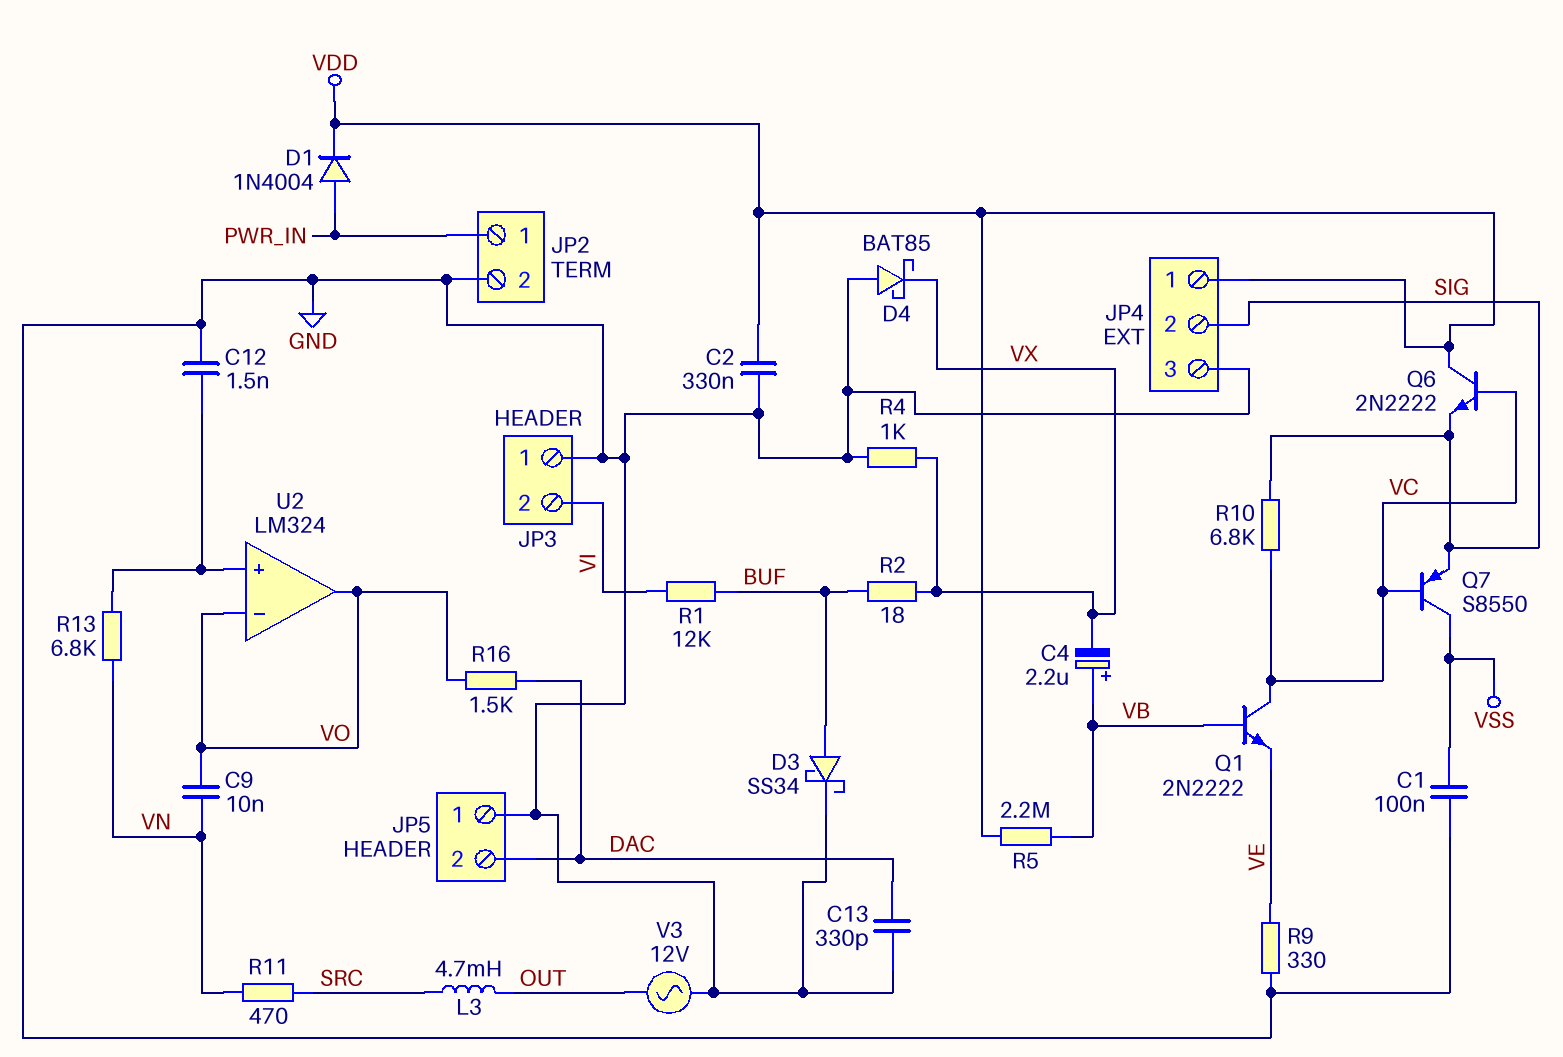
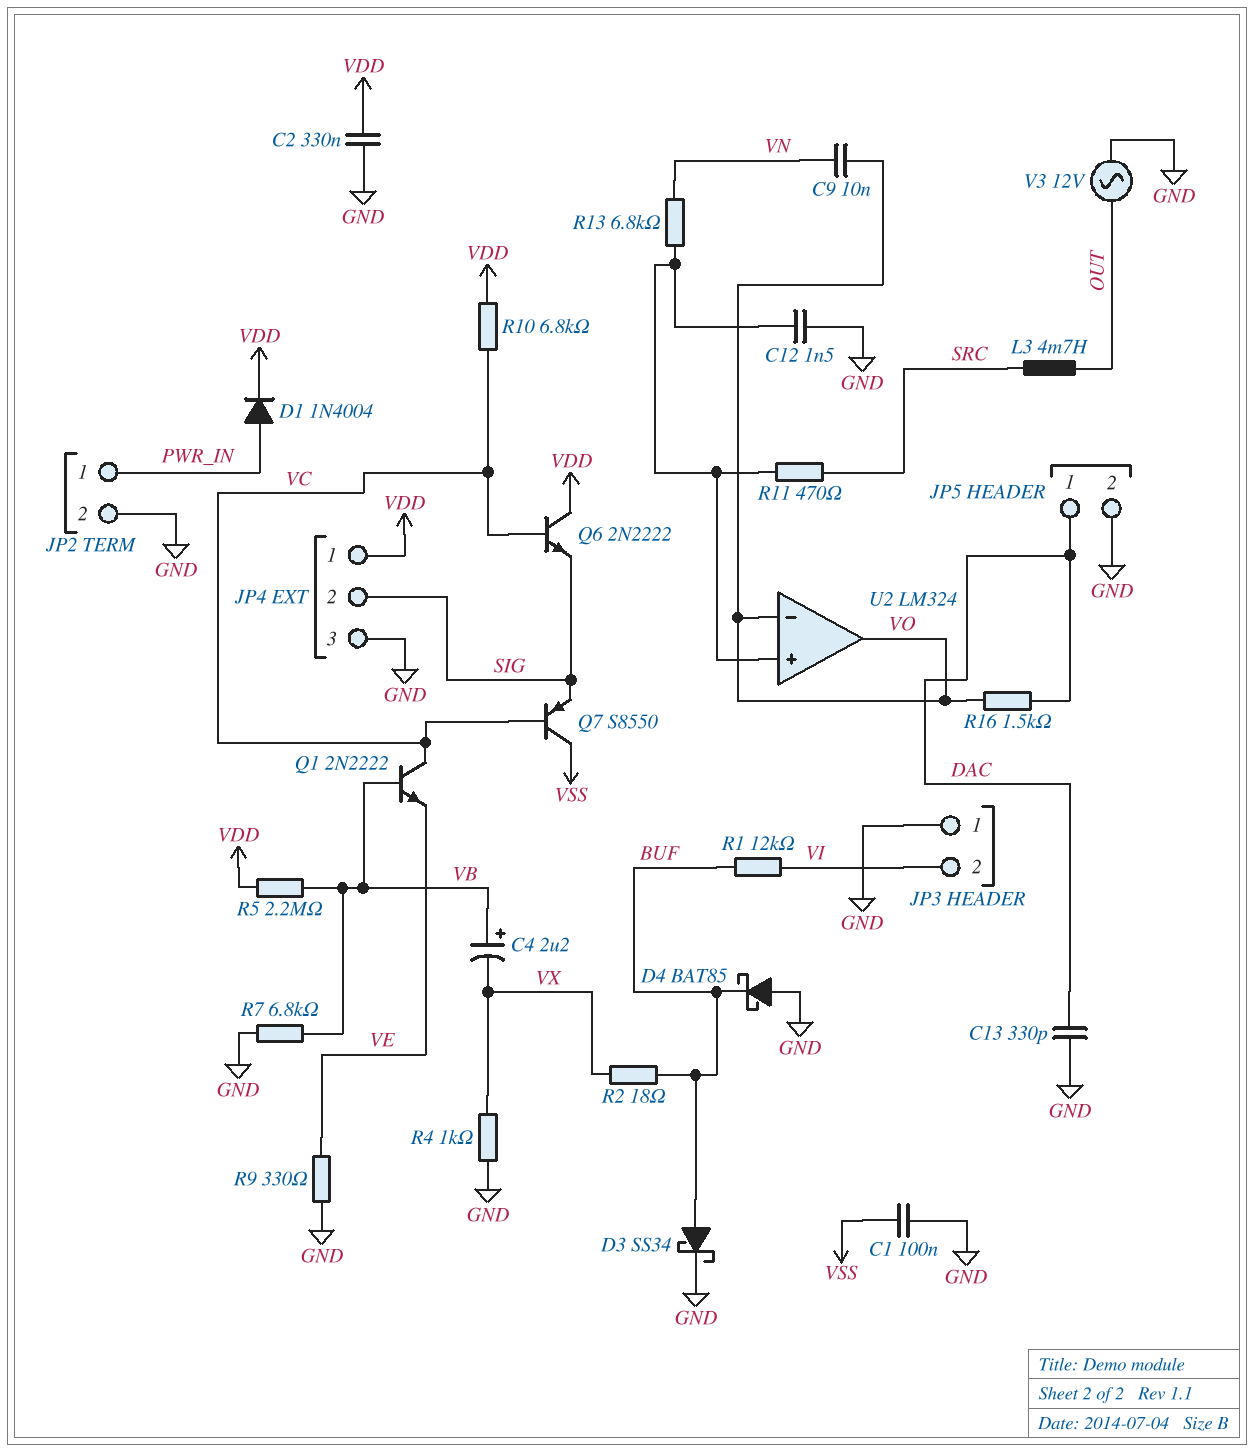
D4: schottky BAT85 (A GND, K VX) -> schottky BAT85 (A GND, K BUF)
JP5 pin 1: GND -> DAC
JP5 pin 2: DAC -> GND
R7: none -> 6.8k (GND, VB)
R10: 6.8k (SIG, VC) -> 6.8k (VC, VDD)
R11: 470 (SRC, VN) -> 470 (SRC, U2/in+)

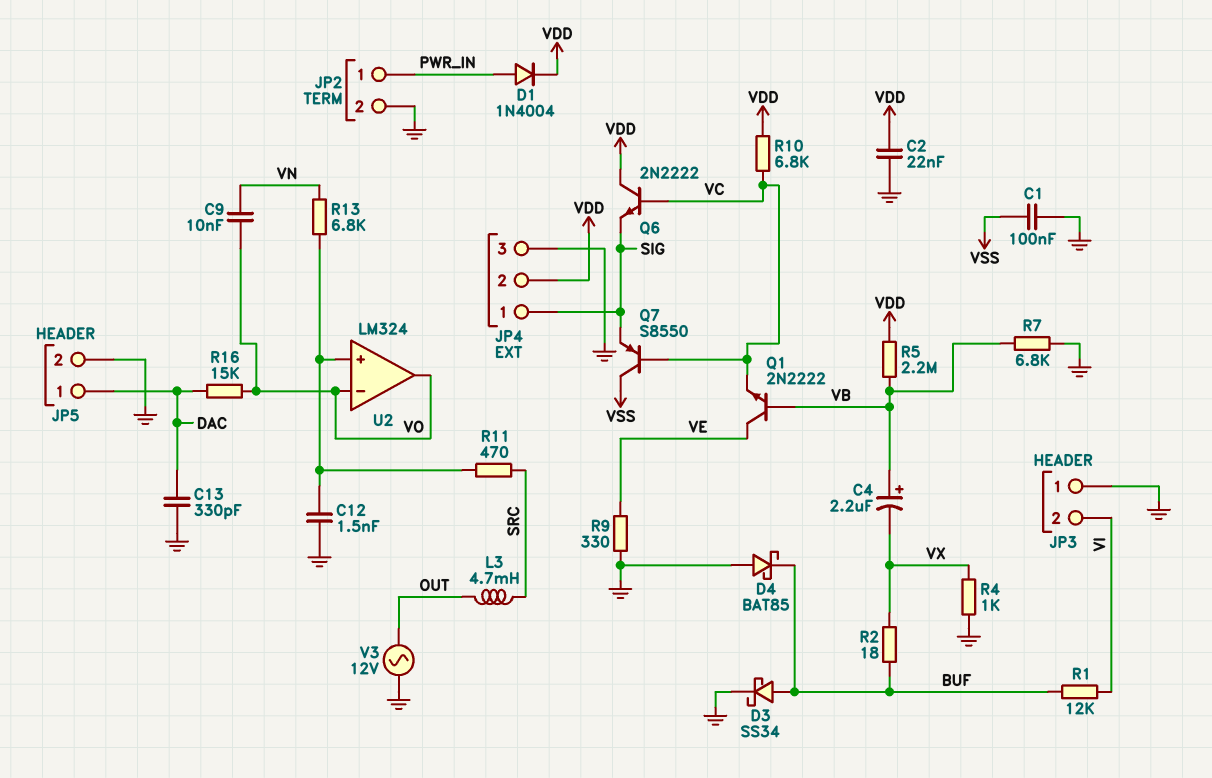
C2: 330nF (GND, VDD) -> 22nF (GND, VDD)
JP4 pin 1: VDD -> SIG
JP4 pin 2: SIG -> VDD
Q1: NPN 2N2222 (B VB, C VC, E VE) -> NPN 2N2222 (B VB, C VE, E VC)
R16: 1.5k (DAC, VO) -> 15k (DAC, VO)

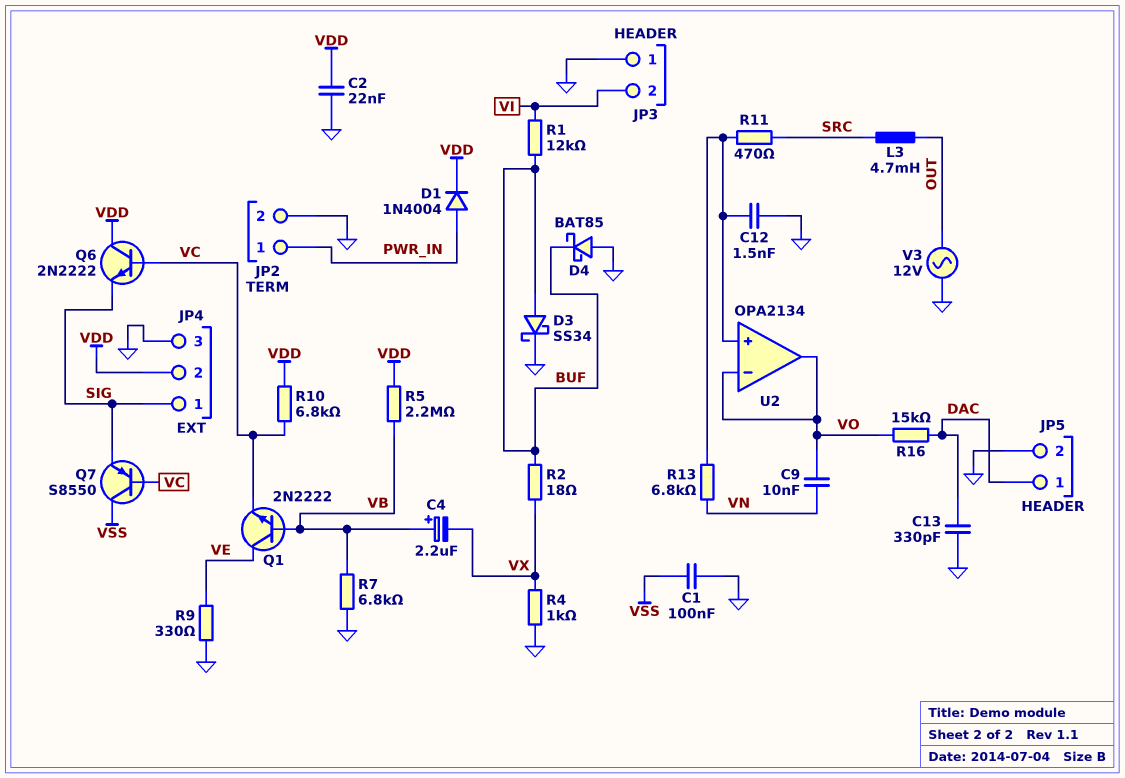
U2: LM324 -> OPA2134

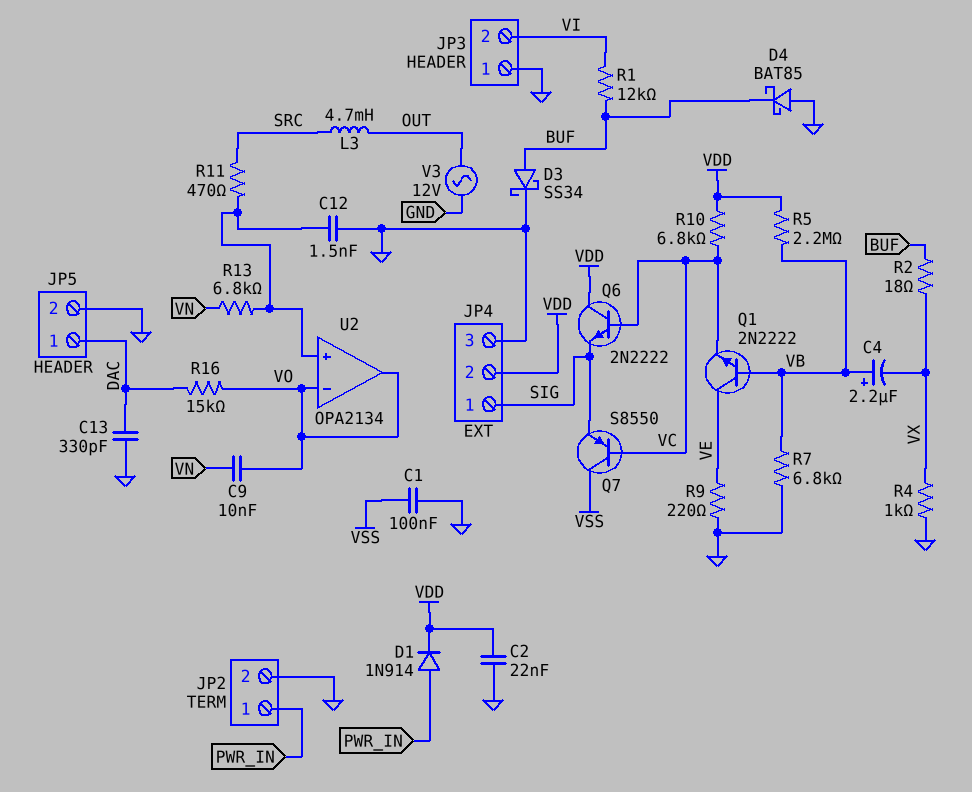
D1: diode 1N4004 (A PWR_IN, K VDD) -> diode 1N914 (A PWR_IN, K VDD)
R9: 330 (GND, VE) -> 220 (GND, VE)

